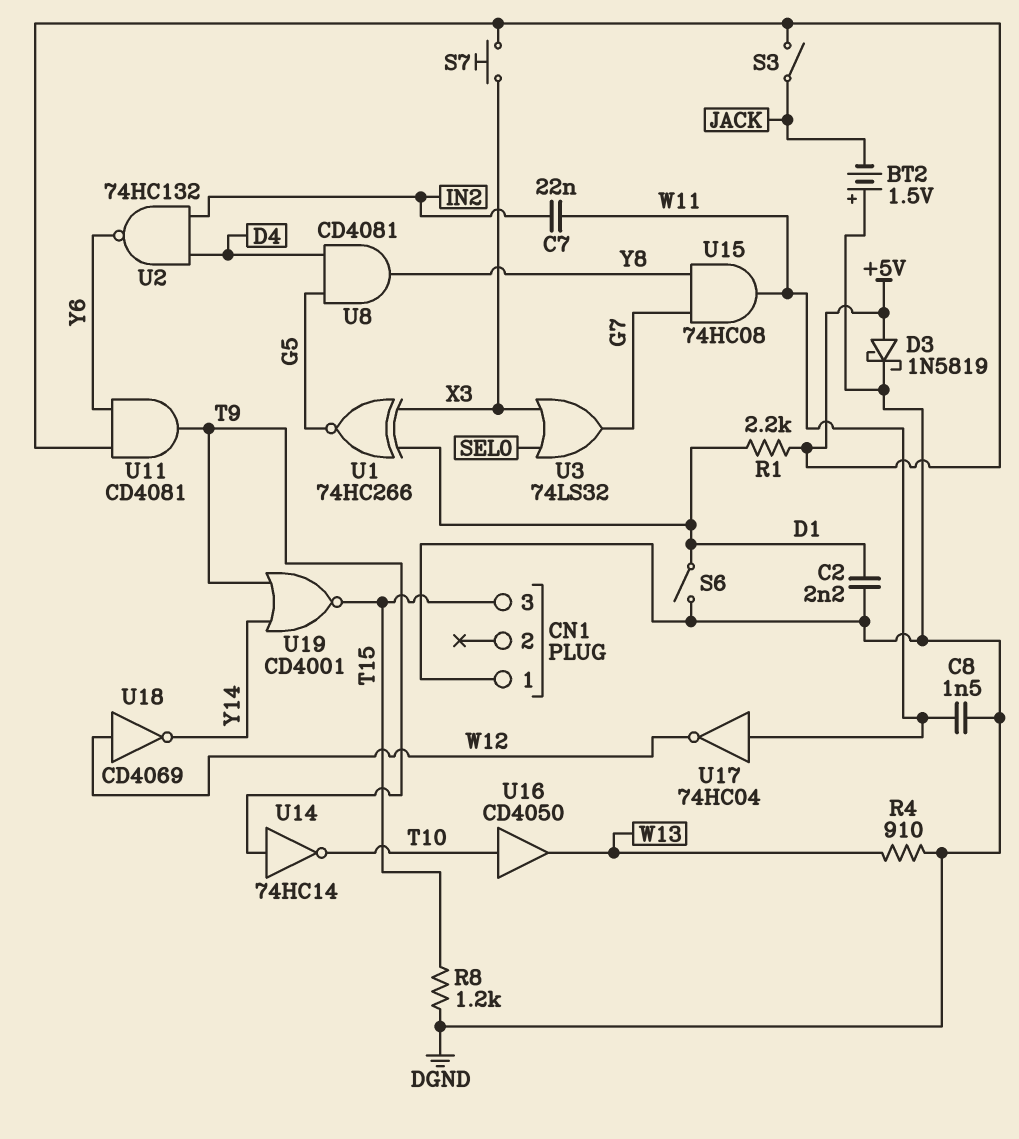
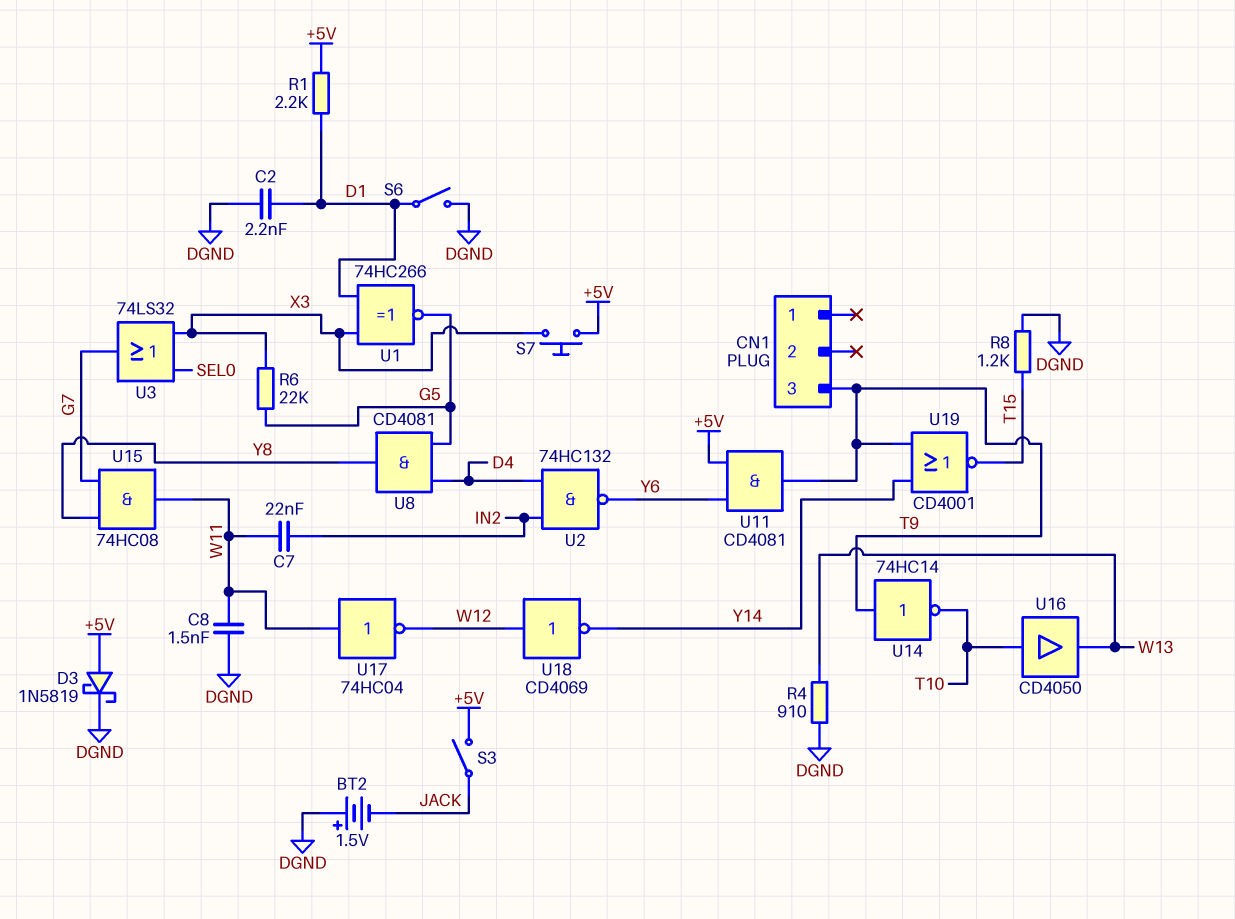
CN1 pin 1: DGND -> none
CN1 pin 3: T15 -> T9
R6: none -> 22k (G5, X3)

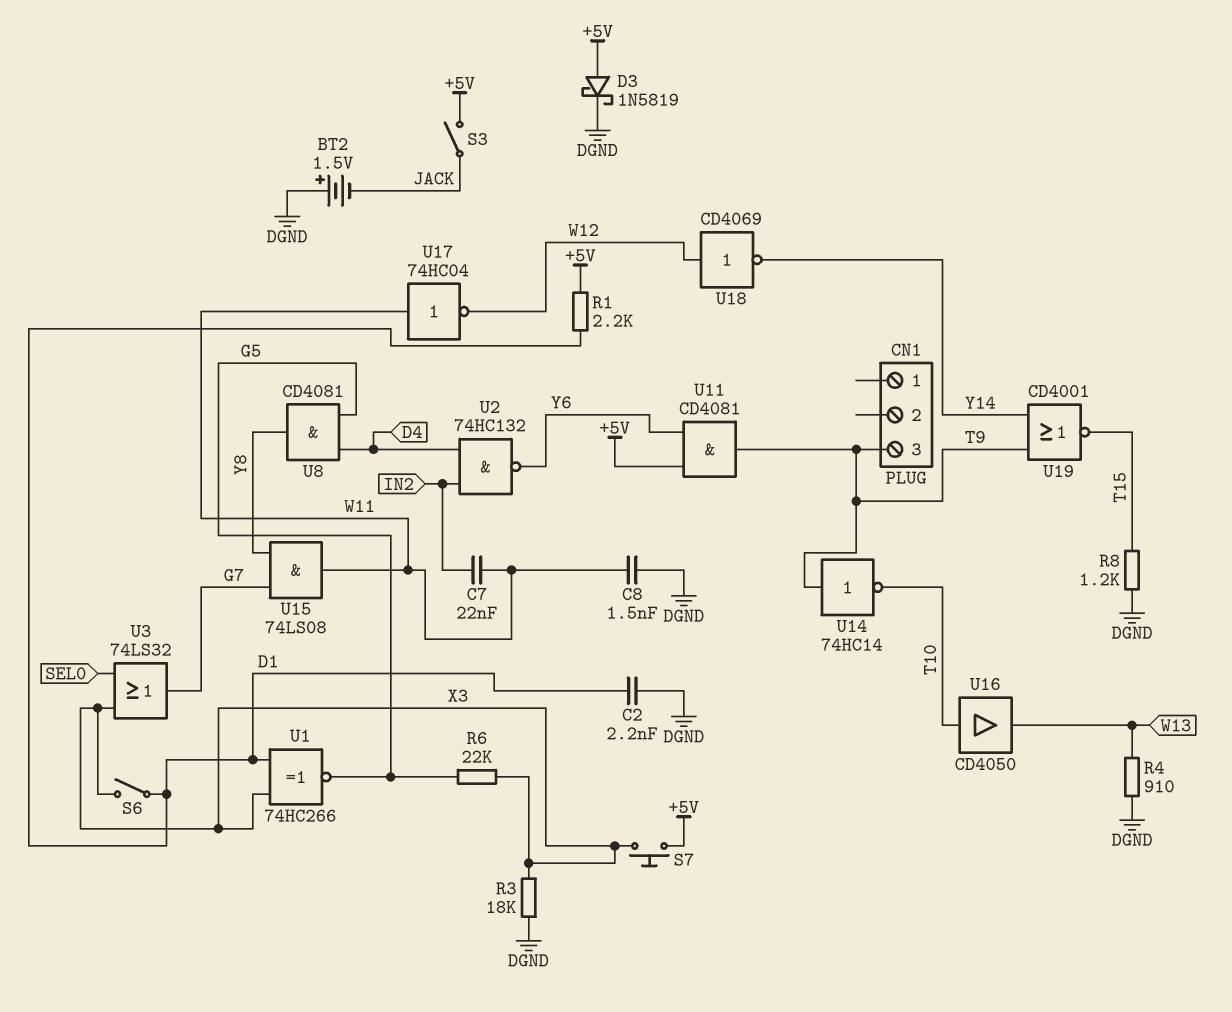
R3: none -> 18k (DGND, X3)
S6: switch (D1, DGND) -> switch (D1, X3)
U15: AND 74HC08 (in G7, in Y8, out W11) -> AND 74LS08 (in G7, in Y8, out W11)

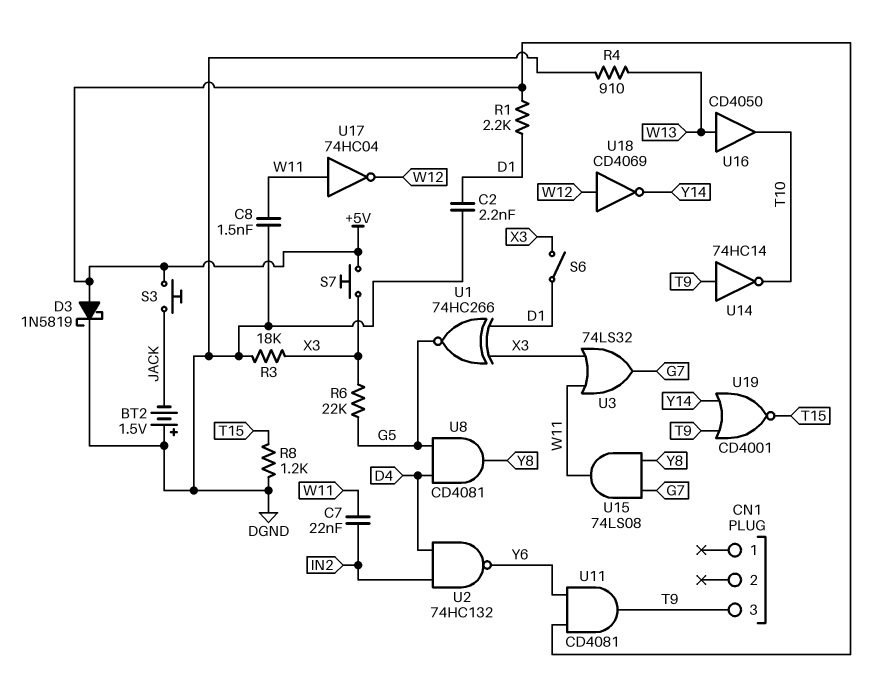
S3: switch (+5V, JACK) -> button (+5V, JACK)
U3: OR 74LS32 (in SEL0, in X3, out G7) -> OR 74LS32 (in W11, in X3, out G7)
U16: buffer CD4050 (in T10, out W13) -> buffer CD4050 (in W13, out T10)

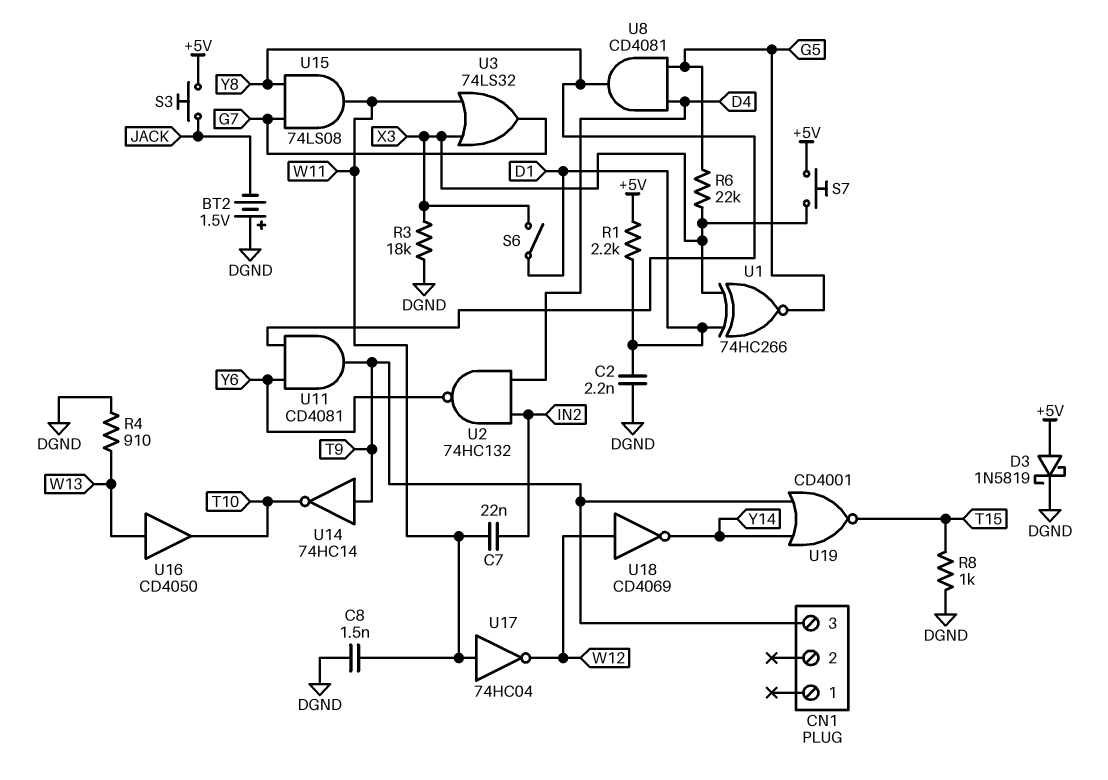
R8: 1.2k (DGND, T15) -> 1k (DGND, T15)
U11: AND CD4081 (in +5V, in Y6, out T9) -> AND CD4081 (in Y6, in Y8, out T9)

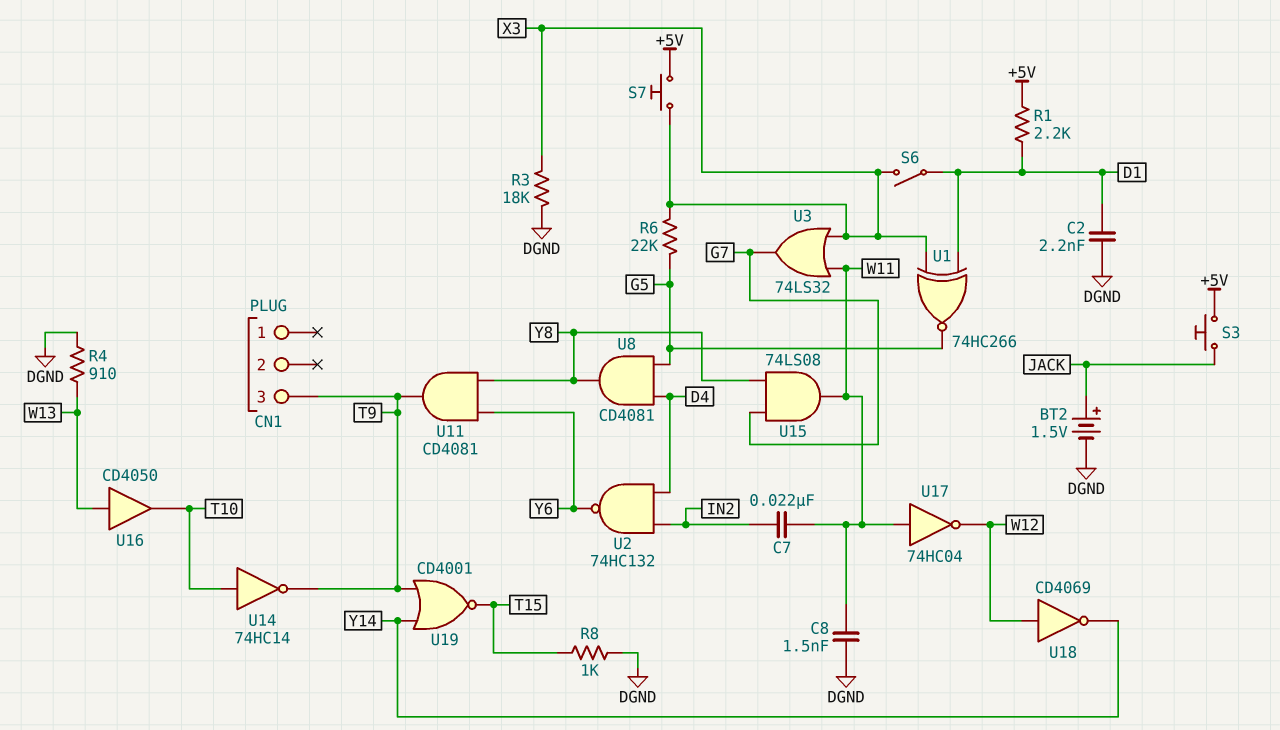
BT2: 1.5V (plus DGND, minus JACK) -> 1.5V (plus JACK, minus DGND)
D3: schottky 1N5819 (A +5V, K DGND) -> none
U14: NOT 74HC14 (in T9, out T10) -> NOT 74HC14 (in T10, out T9)

